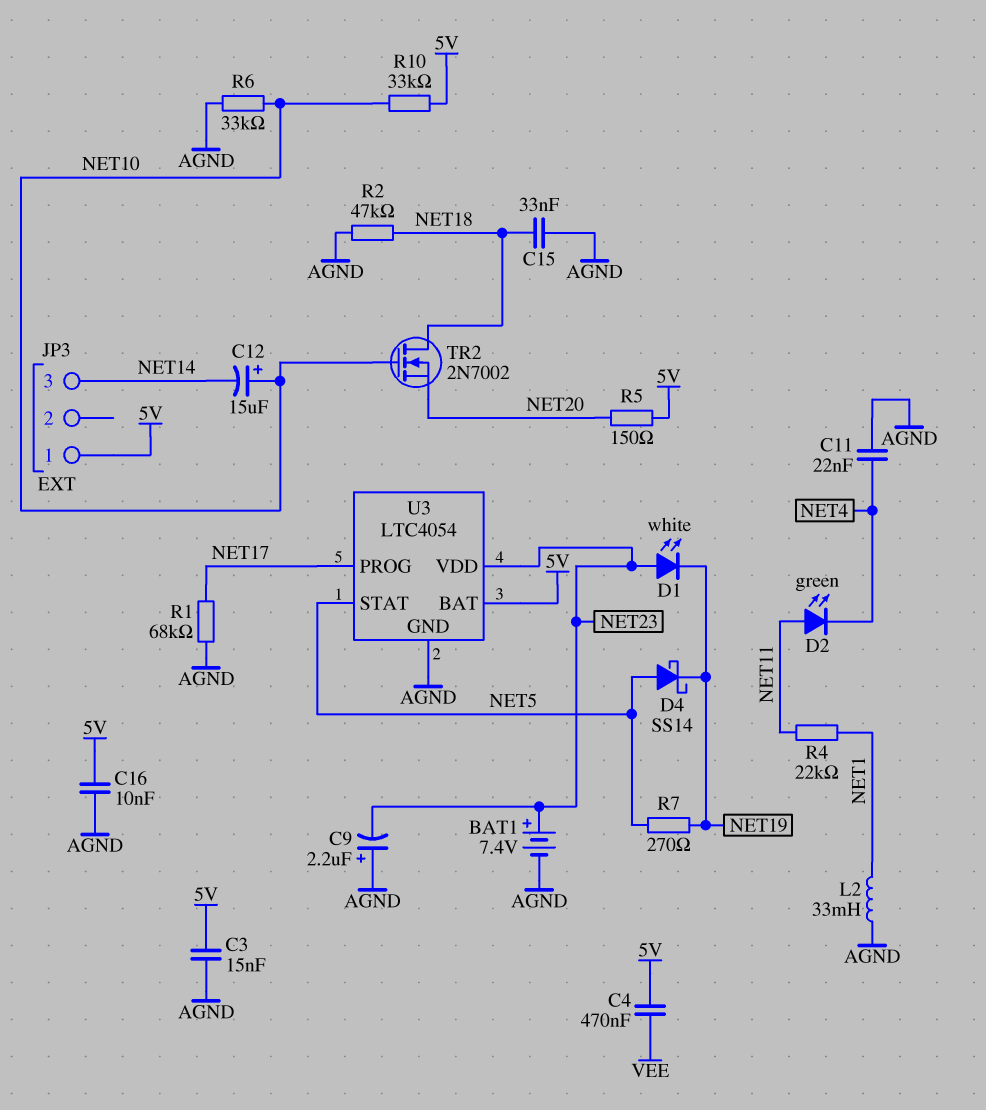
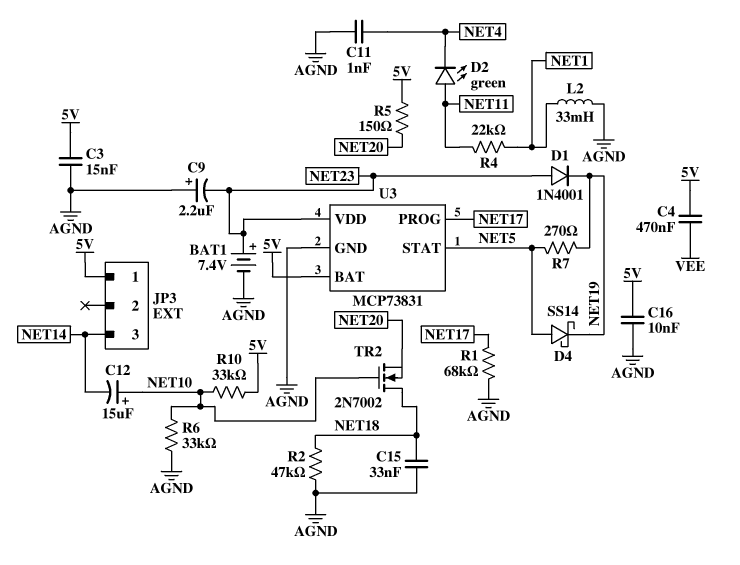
C11: 22nF (AGND, NET4) -> 1nF (AGND, NET4)
D1: LED white (A NET23, K NET19) -> diode 1N4001 (A NET23, K NET19)
U3: LTC4054 -> MCP73831

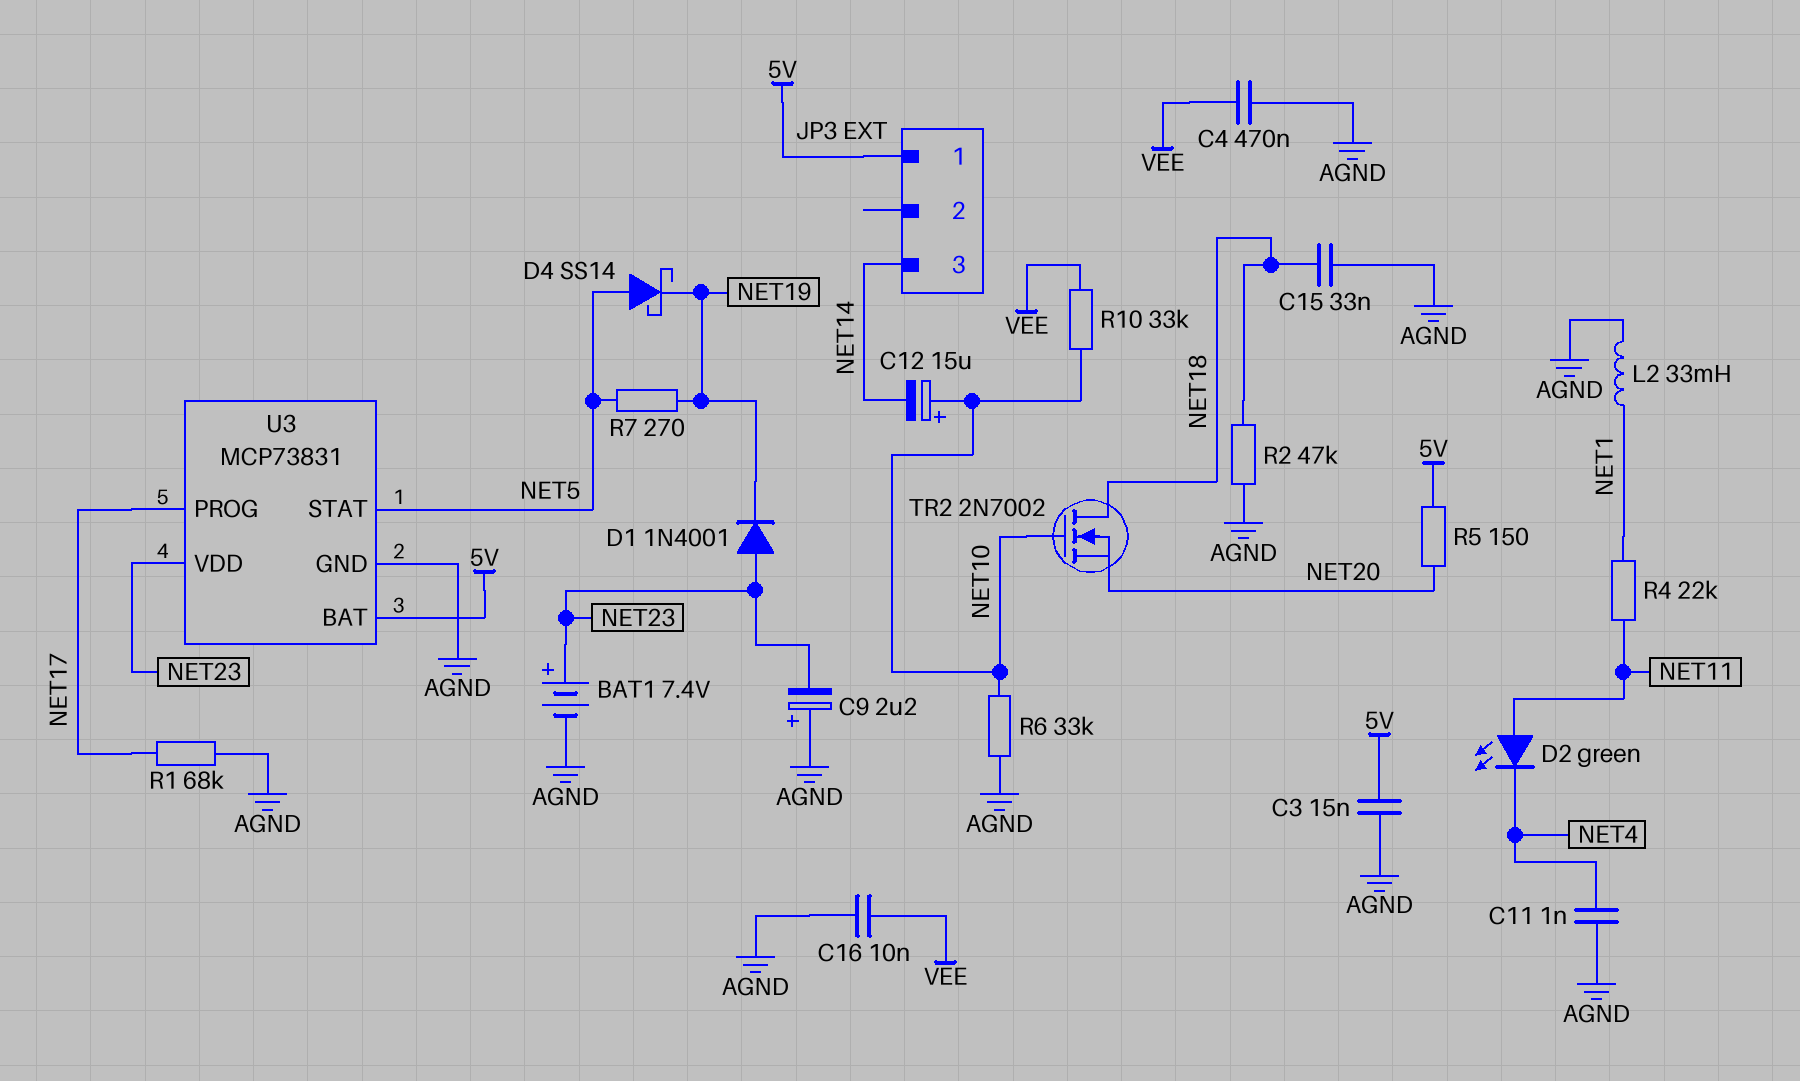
C4: 470nF (5V, VEE) -> 470nF (AGND, VEE)
C16: 10nF (5V, AGND) -> 10nF (AGND, VEE)
R10: 33k (5V, NET10) -> 33k (NET10, VEE)

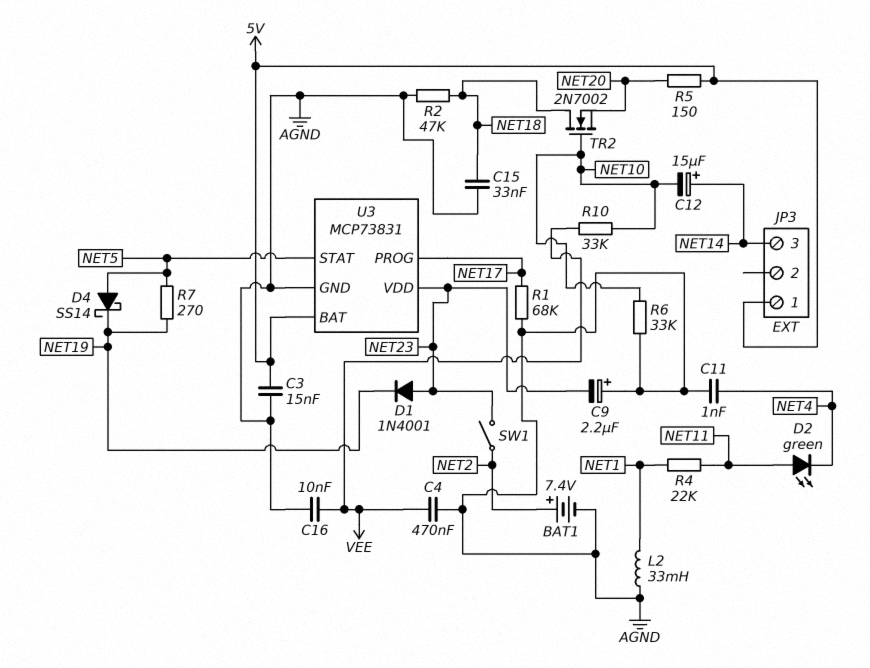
BAT1: 7.4V (plus NET23, minus AGND) -> 7.4V (plus NET2, minus AGND)
C12: 15uF (plus NET10, minus NET14) -> 15uF (plus NET14, minus NET10)
SW1: none -> switch (NET2, NET23)

